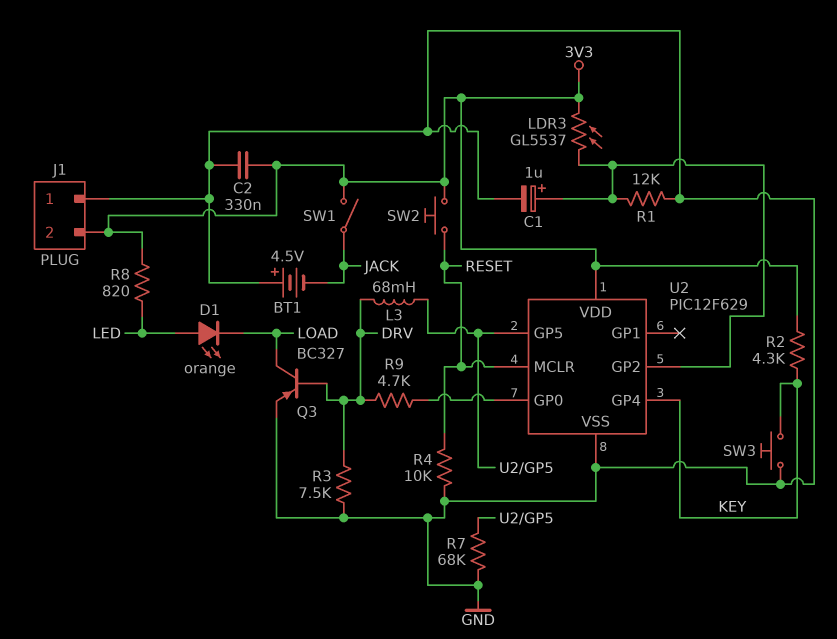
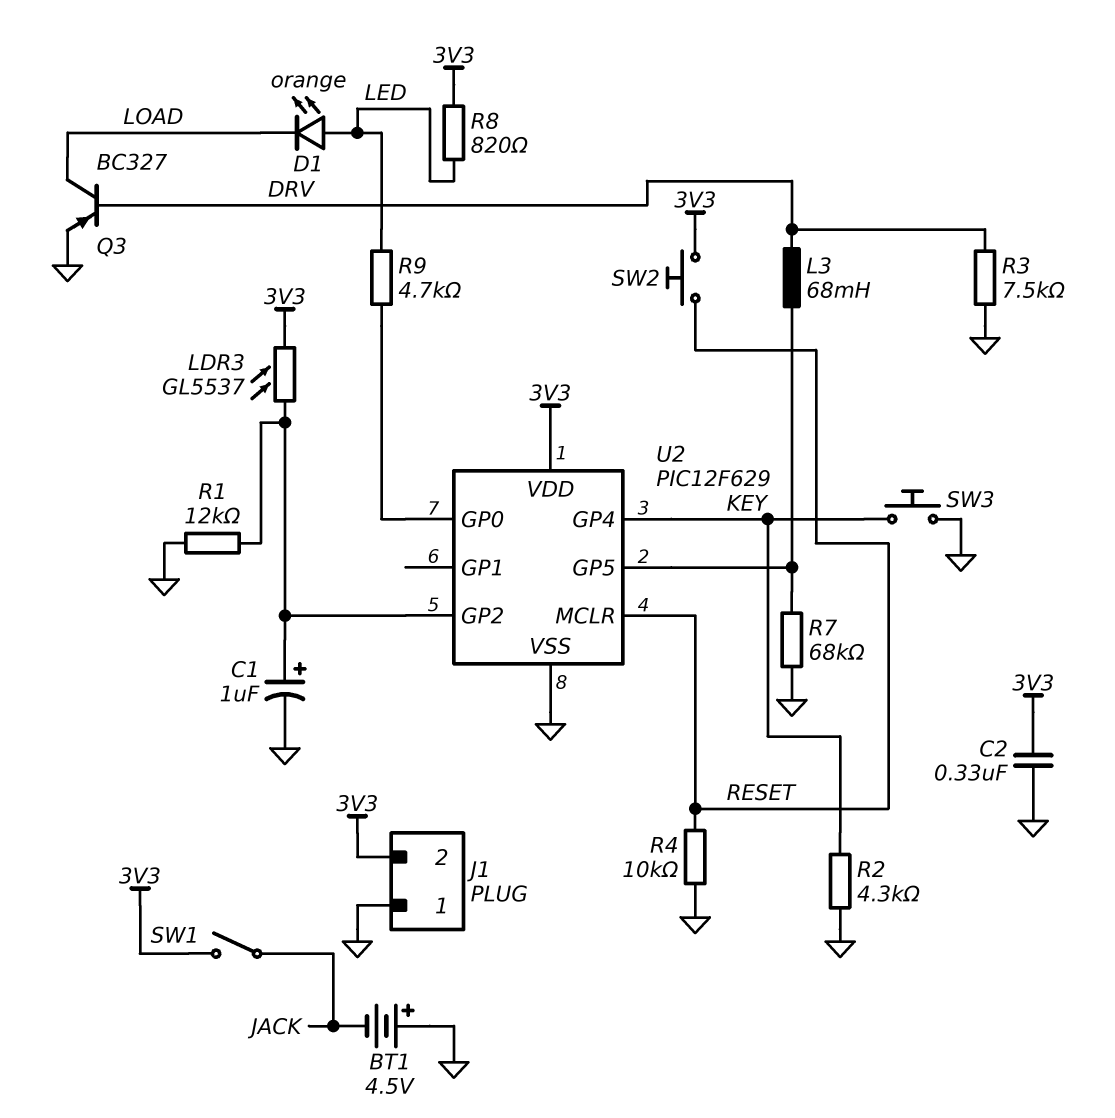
R2: 4.3k (3V3, KEY) -> 4.3k (GND, KEY)
R9: 4.7k (DRV, U2/GP0) -> 4.7k (LED, U2/GP0)

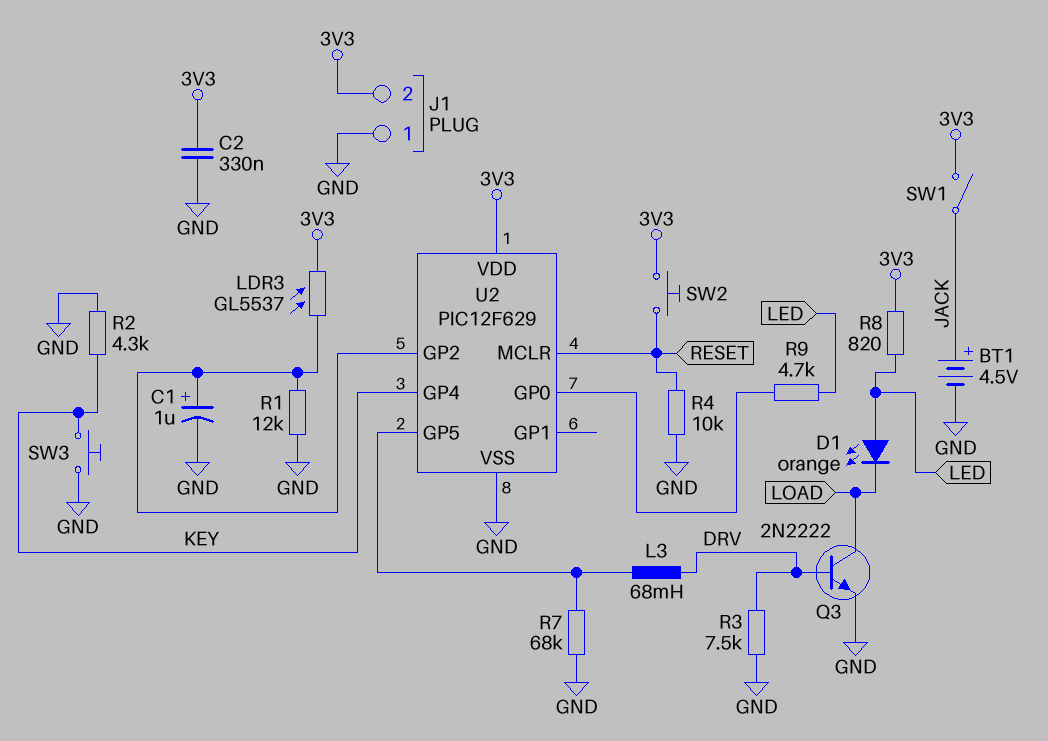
BT1: 4.5V (plus GND, minus JACK) -> 4.5V (plus JACK, minus GND)
Q3: PNP BC327 (B DRV, C LOAD, E GND) -> NPN 2N2222 (B DRV, C LOAD, E GND)

